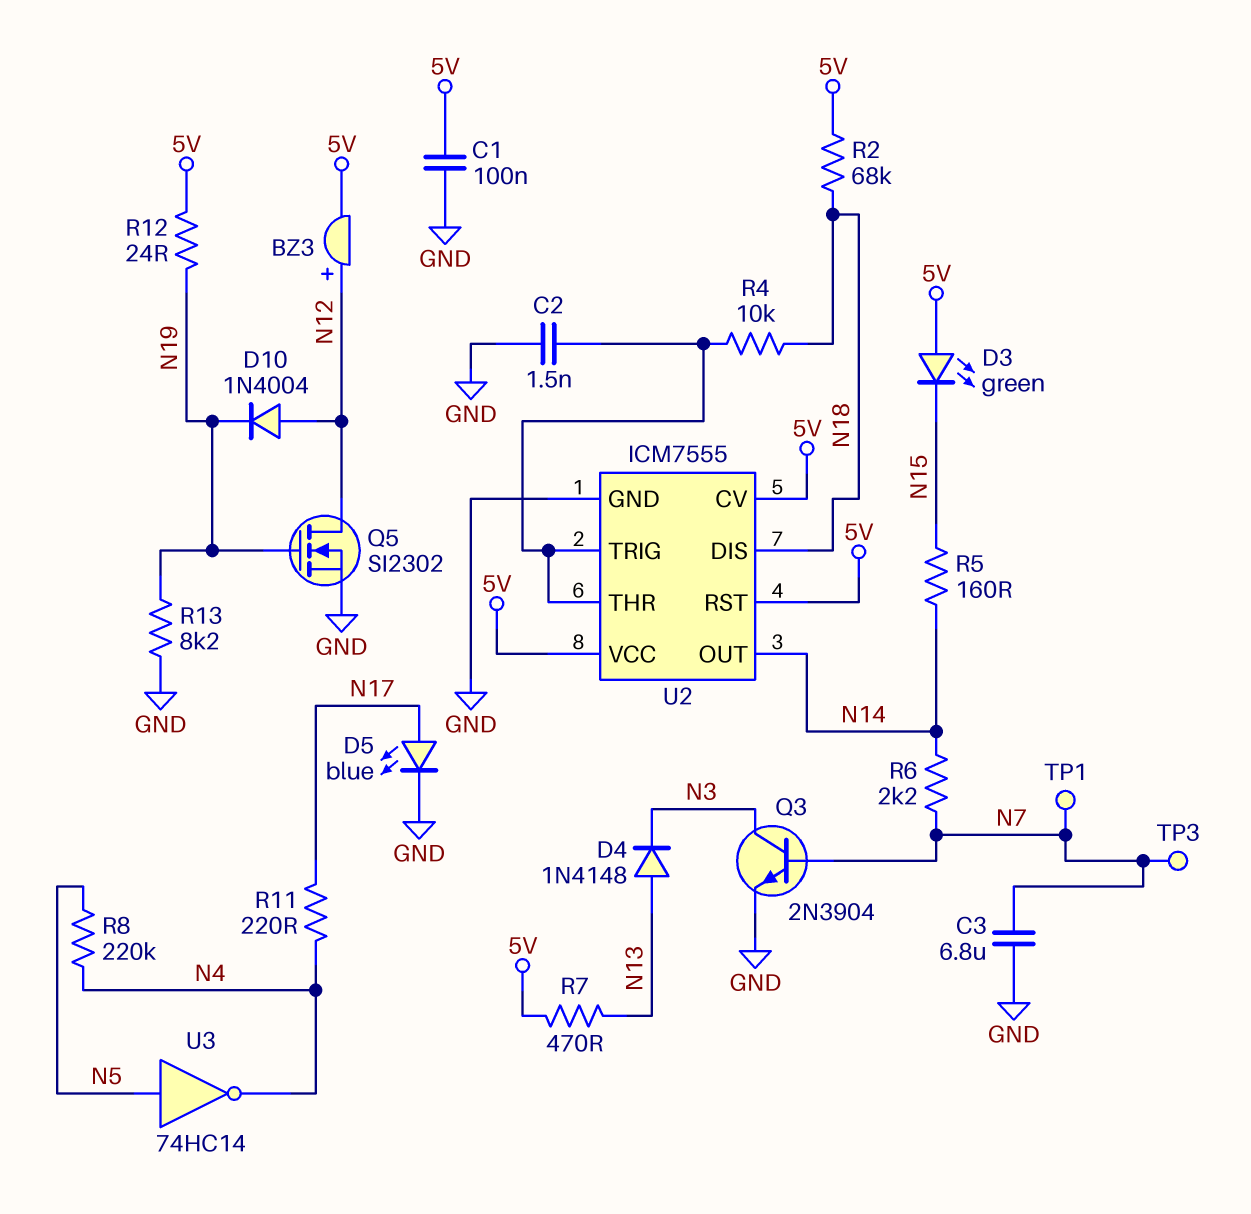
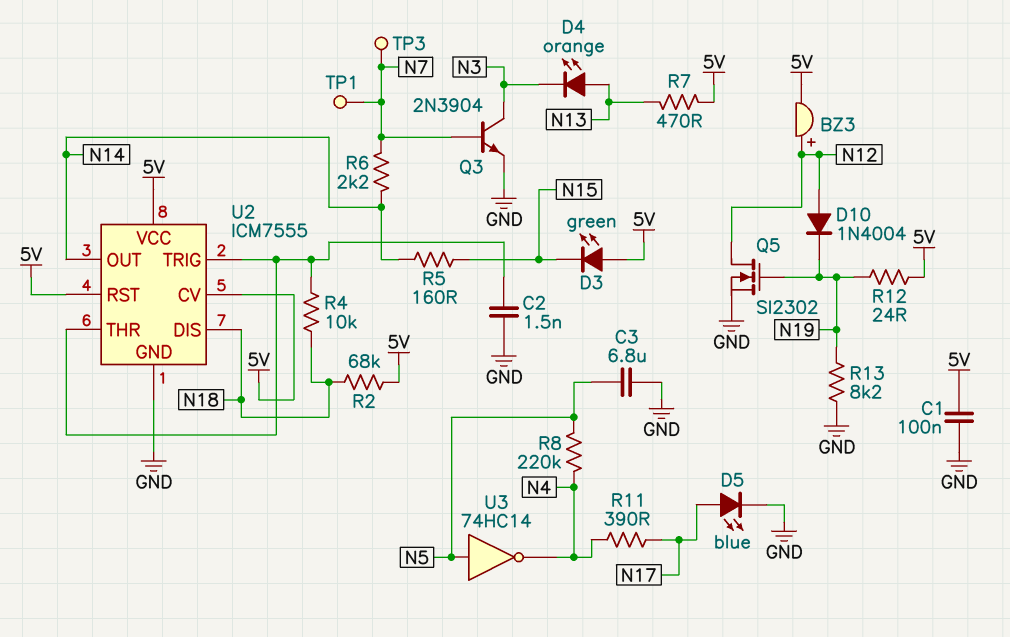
C3: 6.8uF (GND, N7) -> 6.8uF (GND, N5)
D4: diode 1N4148 (A N13, K N3) -> LED orange (A N13, K N3)
R11: 220 (N4, N17) -> 390 (N4, N17)

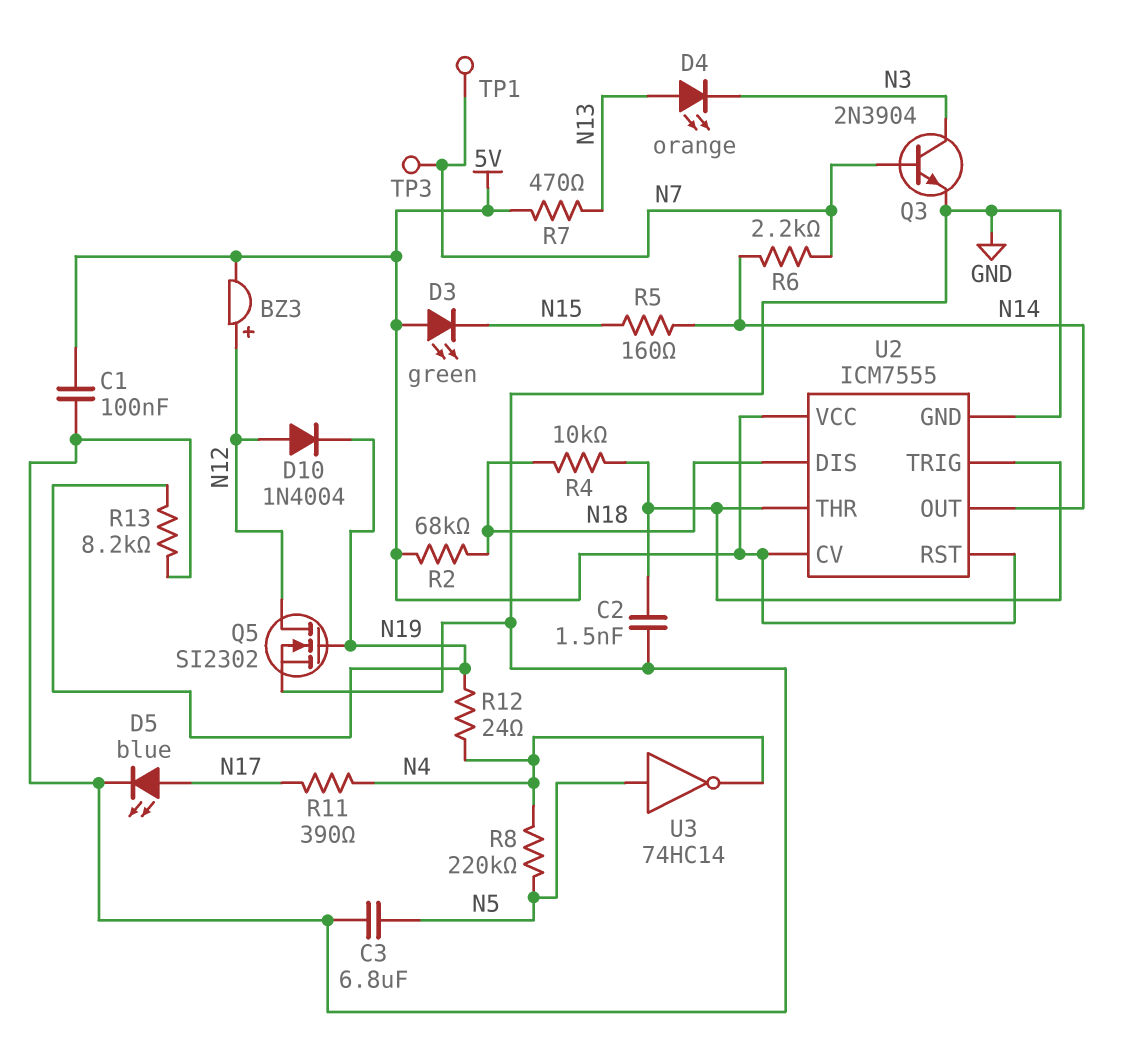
R12: 24 (5V, N19) -> 24 (N4, N19)

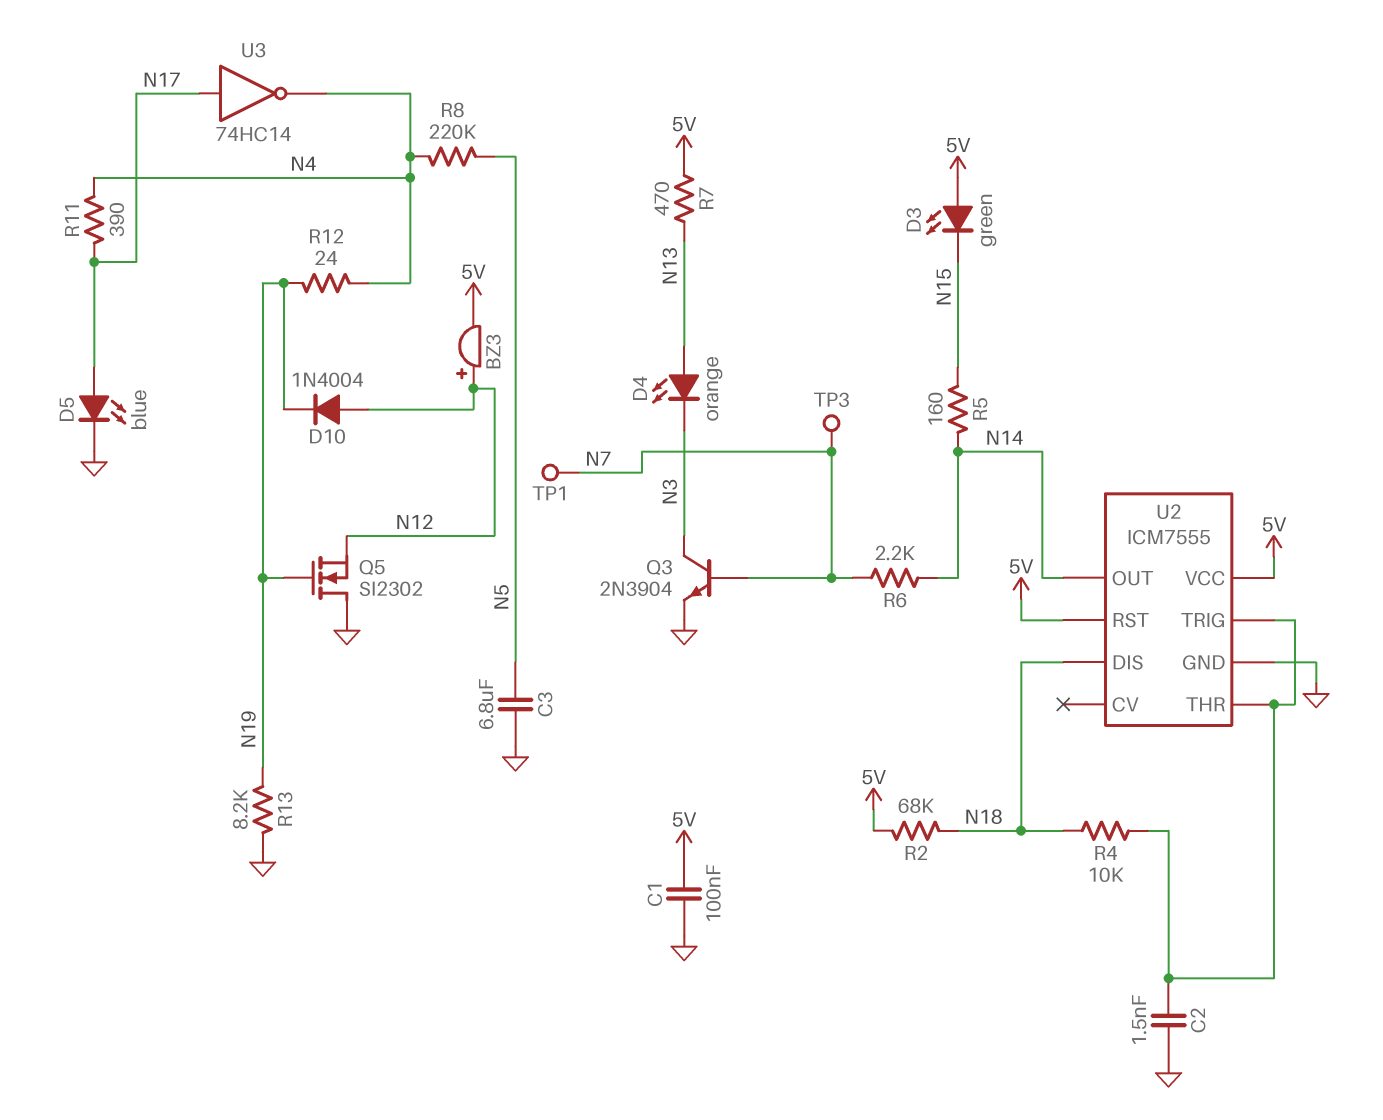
Q5: NMOS SI2302 (G N19, D N12, S GND) -> NMOS SI2302 (G N19, D GND, S N12)
U2 pin CV: 5V -> none
U3: NOT 74HC14 (in N5, out N4) -> NOT 74HC14 (in N17, out N4)

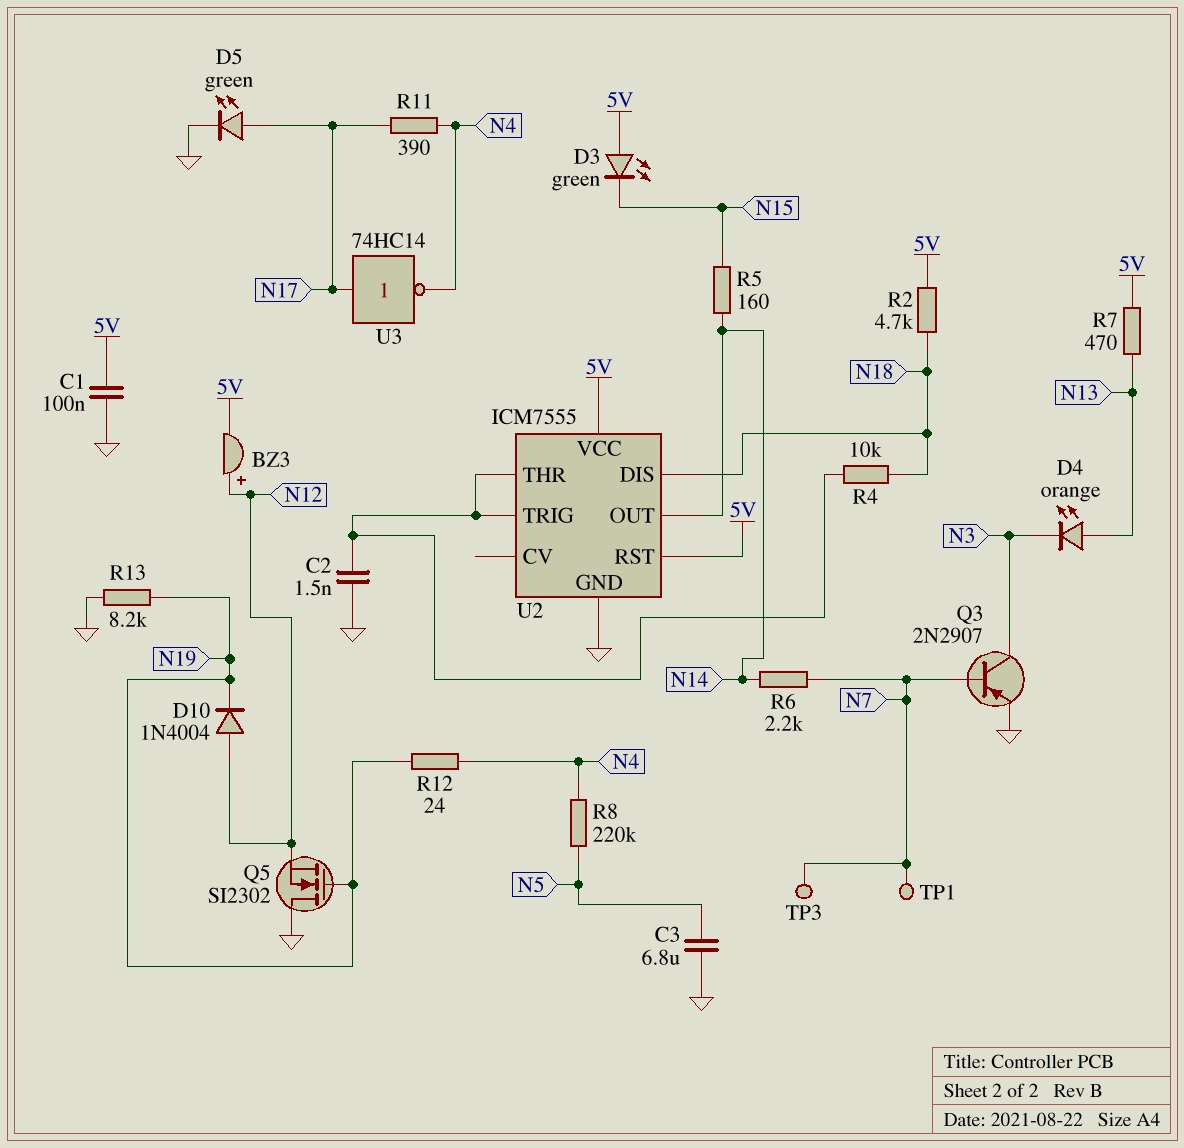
D5: LED blue (A N17, K GND) -> LED green (A N17, K GND)
Q3: NPN 2N3904 (B N7, C N3, E GND) -> PNP 2N2907 (B N7, C N3, E GND)
R2: 68k (5V, N18) -> 4.7k (5V, N18)

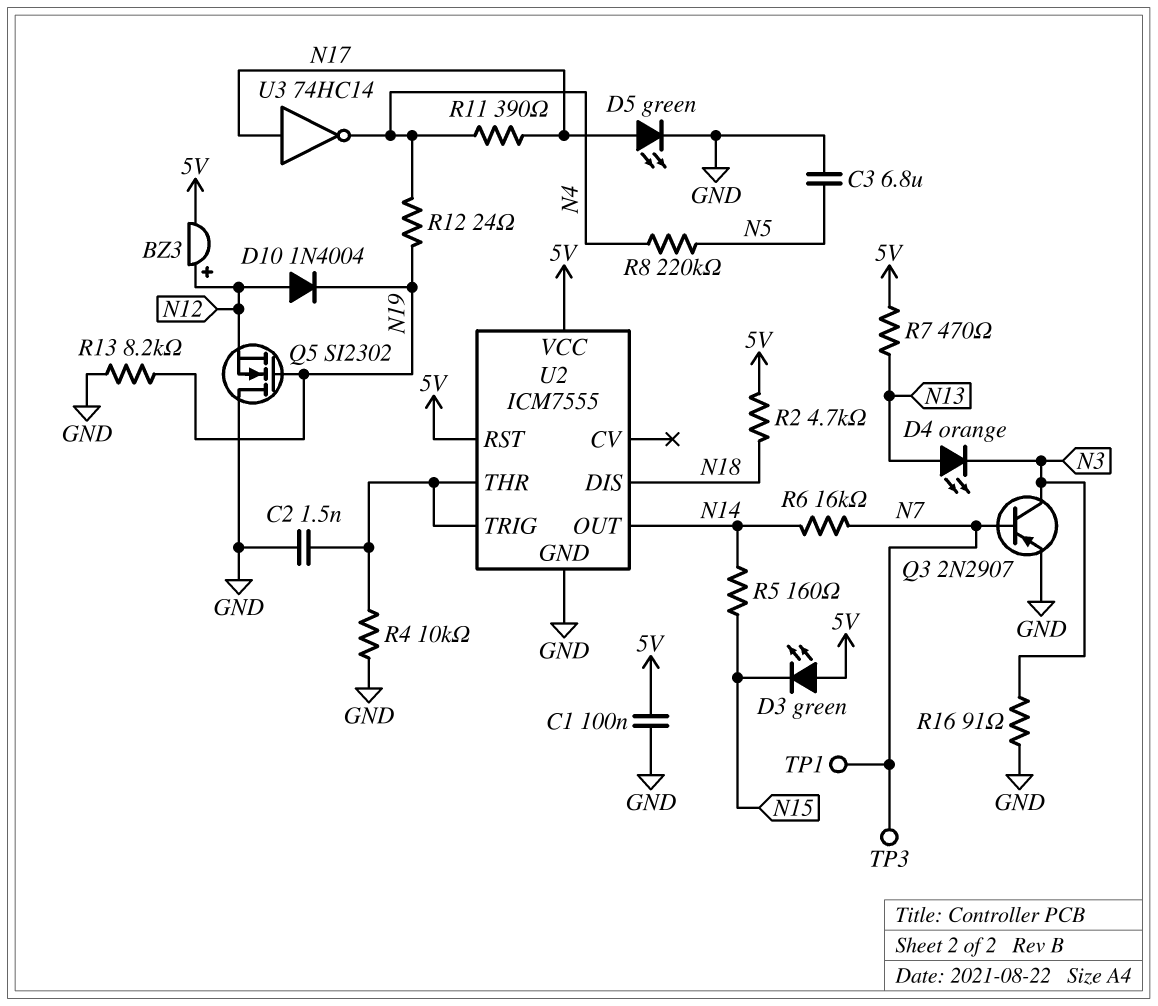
R4: 10k (N18, U2/THR) -> 10k (GND, U2/THR)
R6: 2.2k (N7, N14) -> 16k (N7, N14)
R16: none -> 91 (GND, N3)

